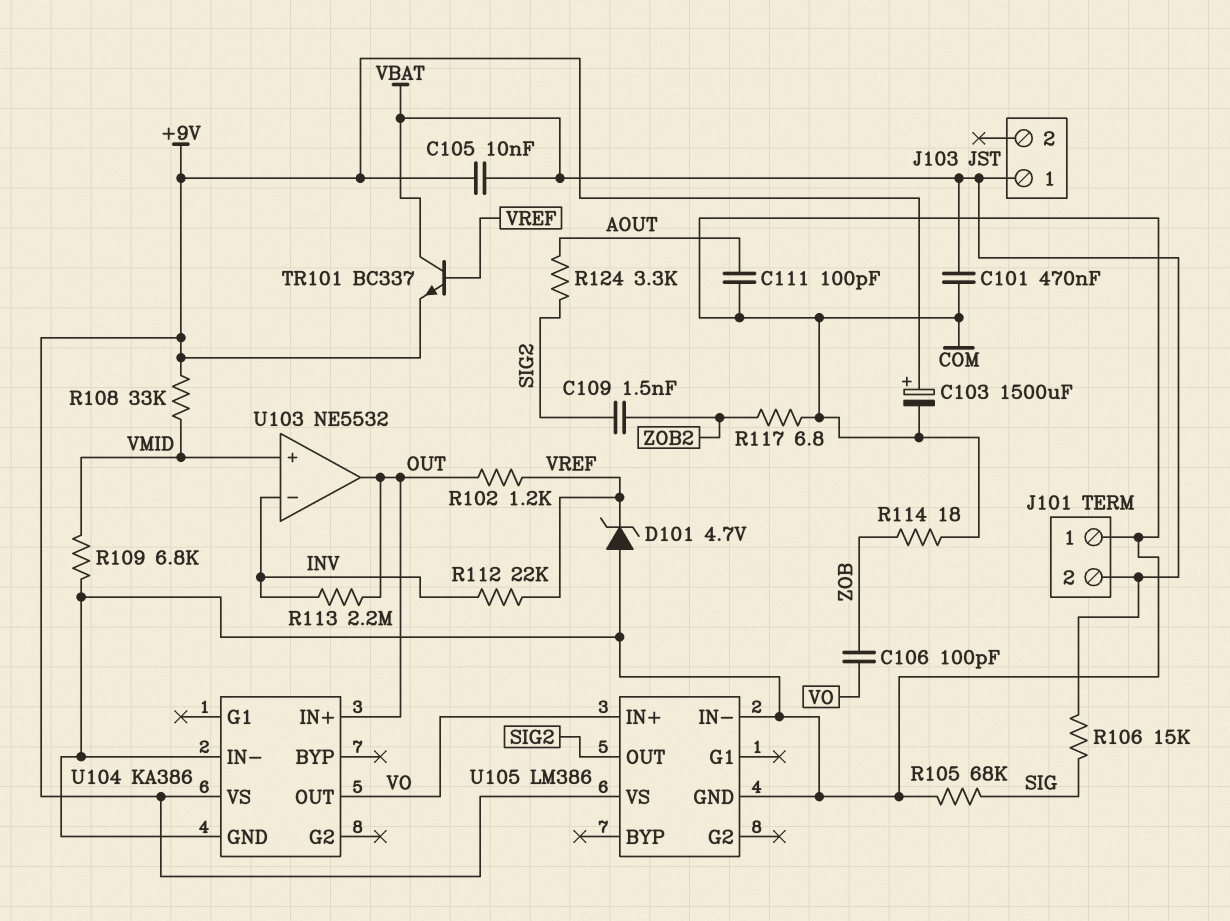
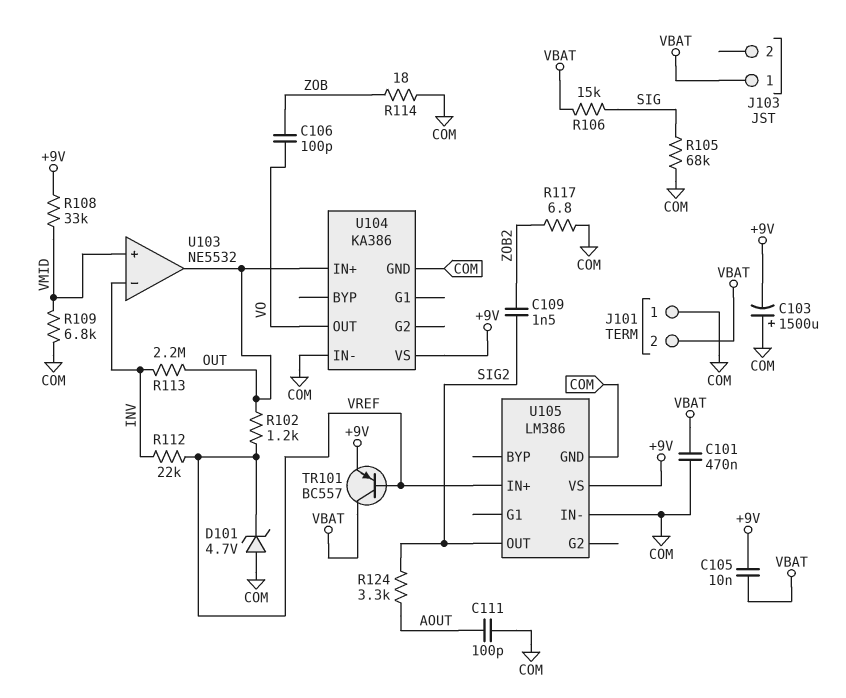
C103: 1500uF (plus +9V, minus COM) -> 1500uF (plus COM, minus +9V)
TR101: NPN BC337 (B VREF, C VBAT, E +9V) -> PNP BC557 (B VREF, C VBAT, E +9V)
U105 pin IN+: VO -> VREF

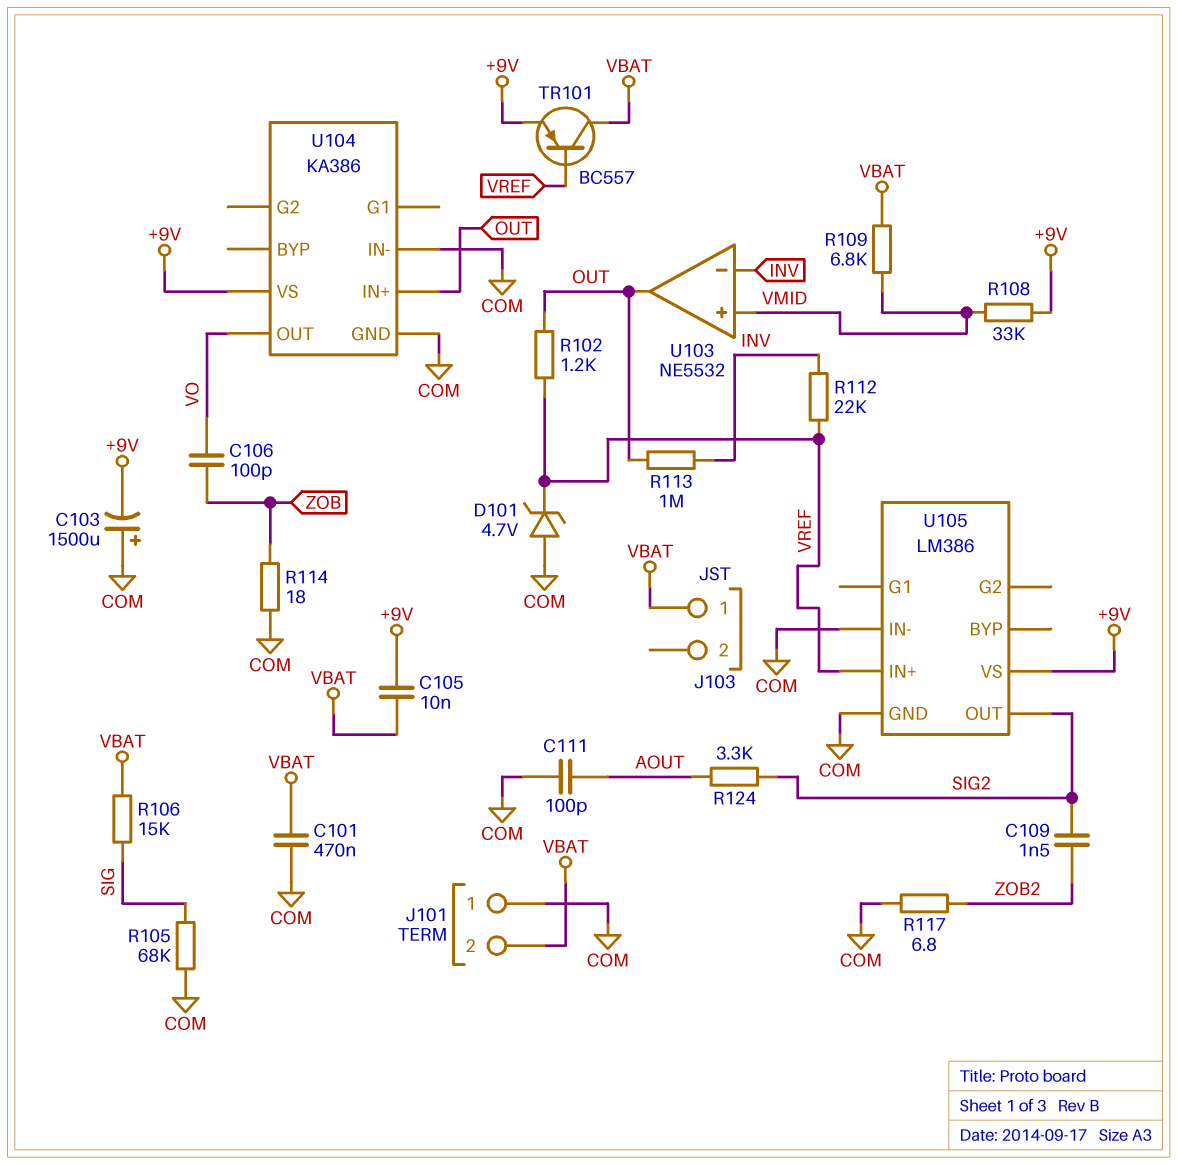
R109: 6.8k (COM, VMID) -> 6.8k (VBAT, VMID)
R113: 2.2M (INV, OUT) -> 1M (INV, OUT)

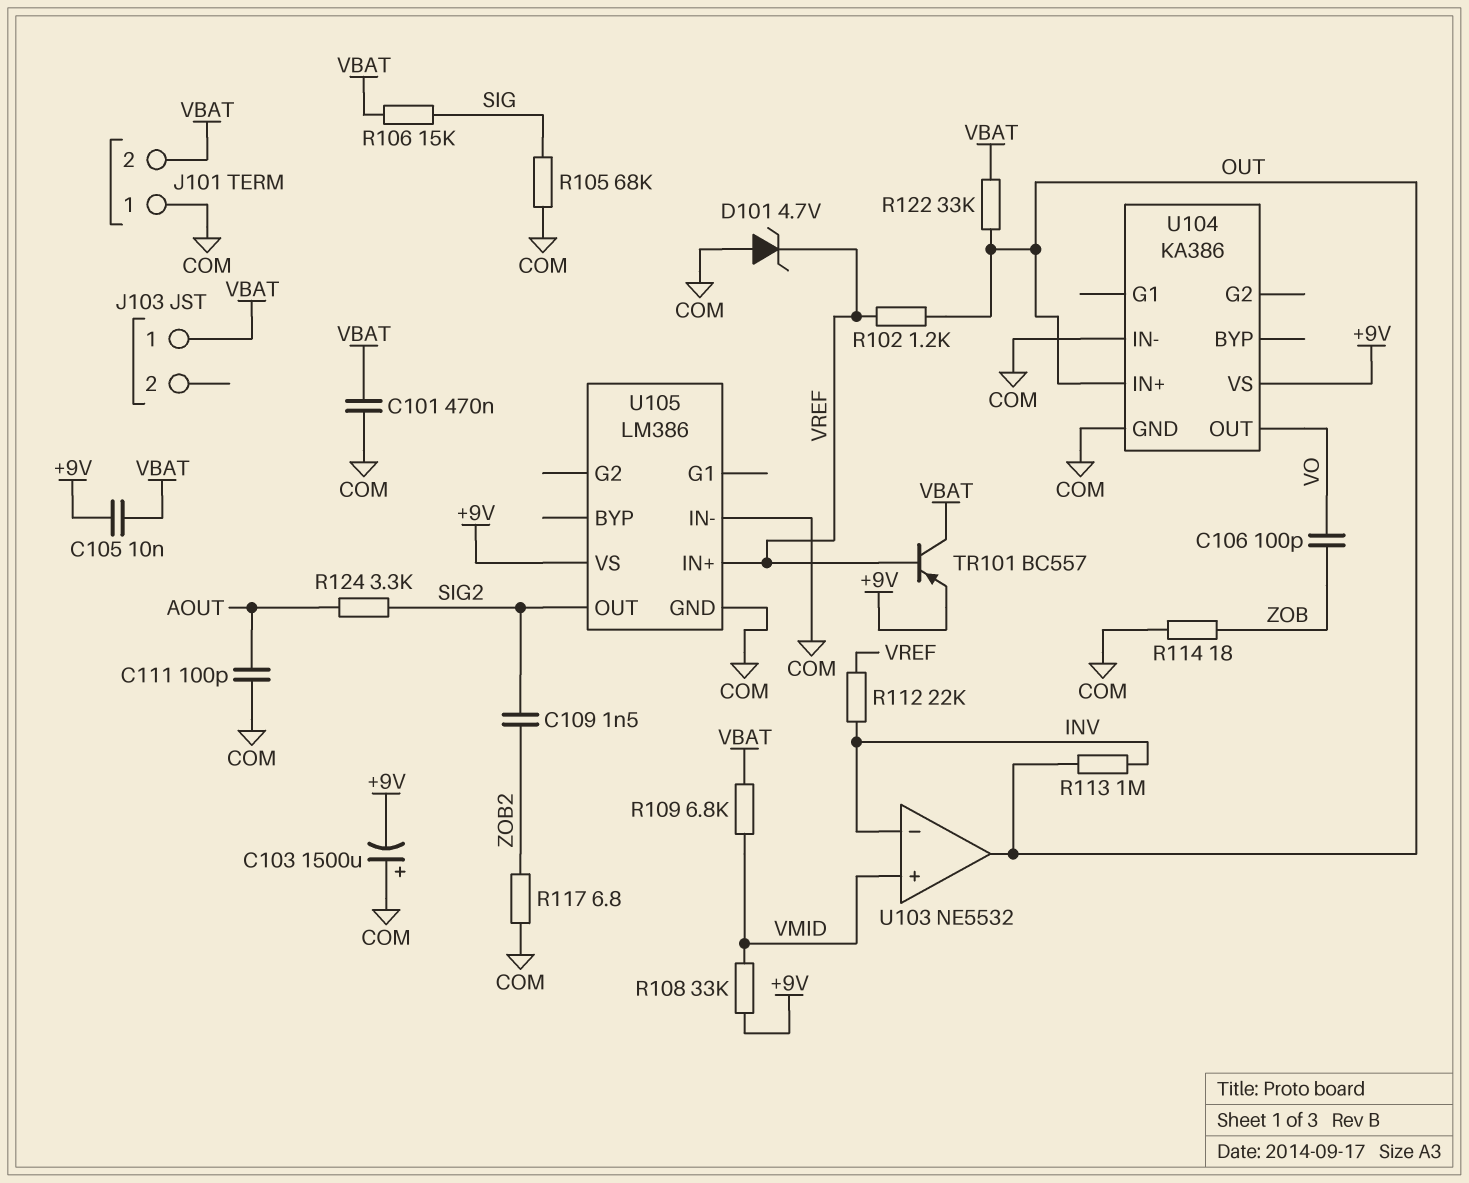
R122: none -> 33k (OUT, VBAT)

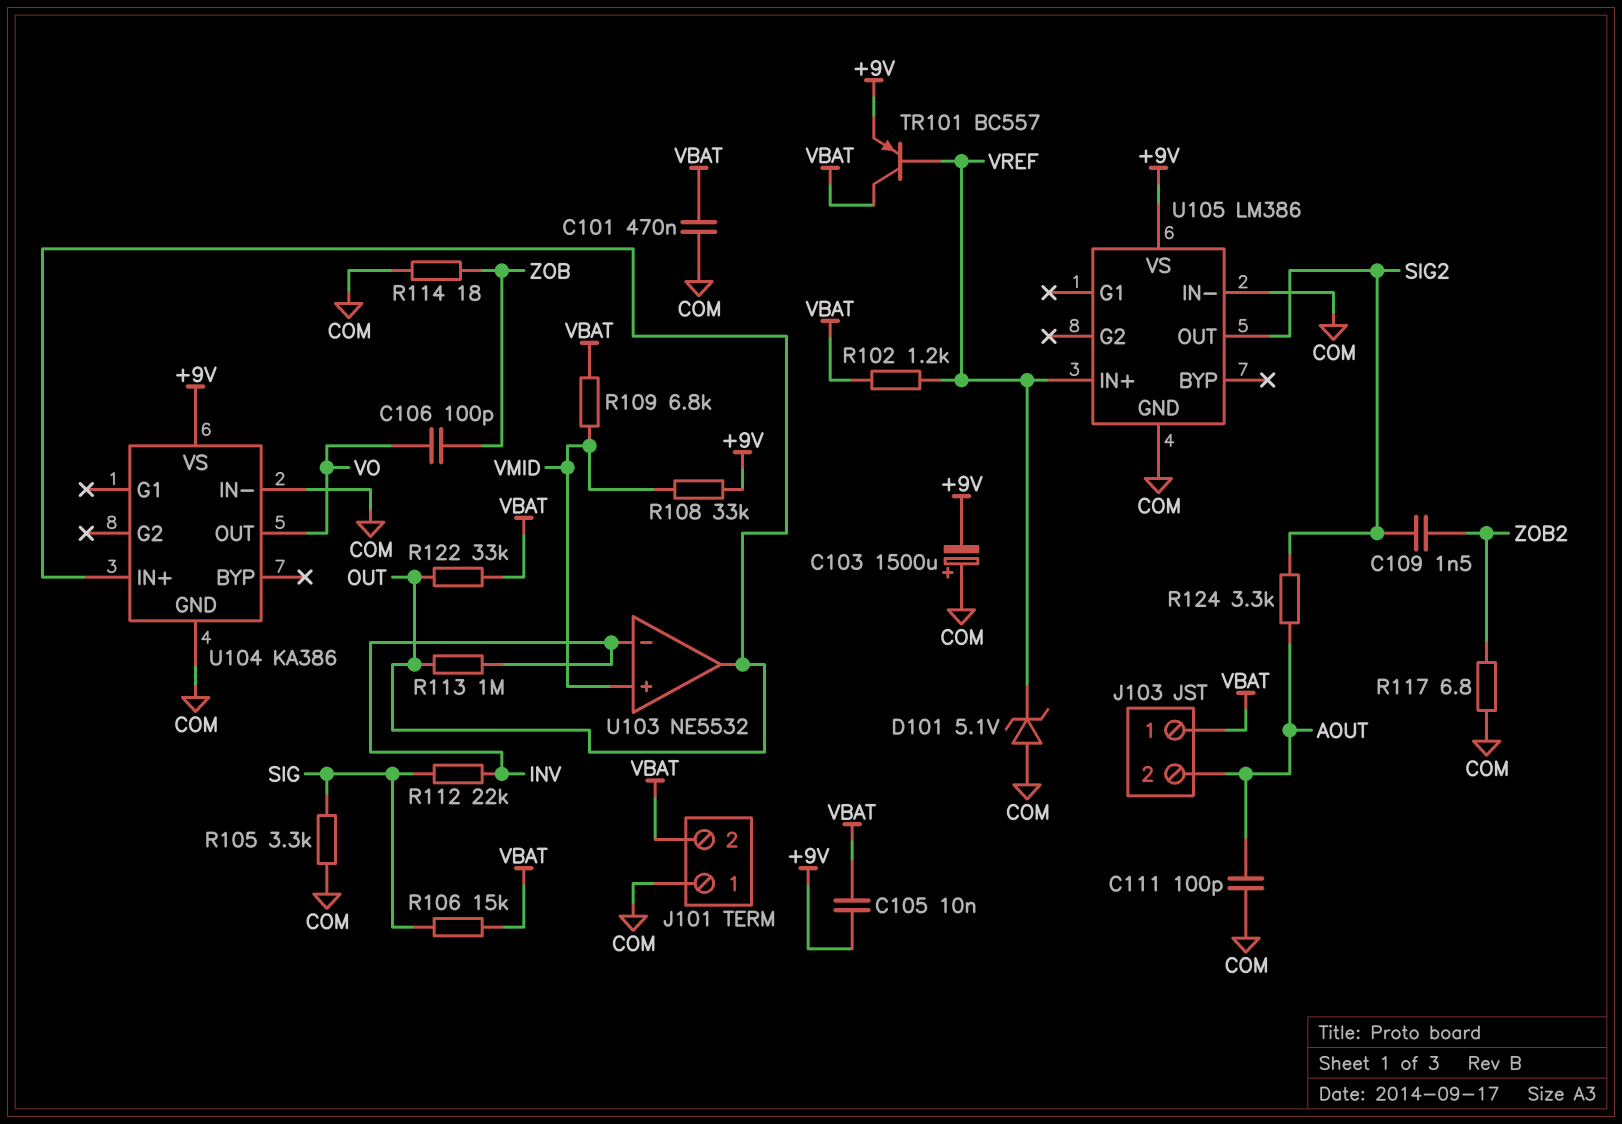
D101: zener 4.7V (A COM, K VREF) -> zener 5.1V (A COM, K VREF)
J103 pin 2: none -> AOUT
R102: 1.2k (OUT, VREF) -> 1.2k (VBAT, VREF)
R105: 68k (COM, SIG) -> 3.3k (COM, SIG)
R112: 22k (INV, VREF) -> 22k (INV, SIG)

